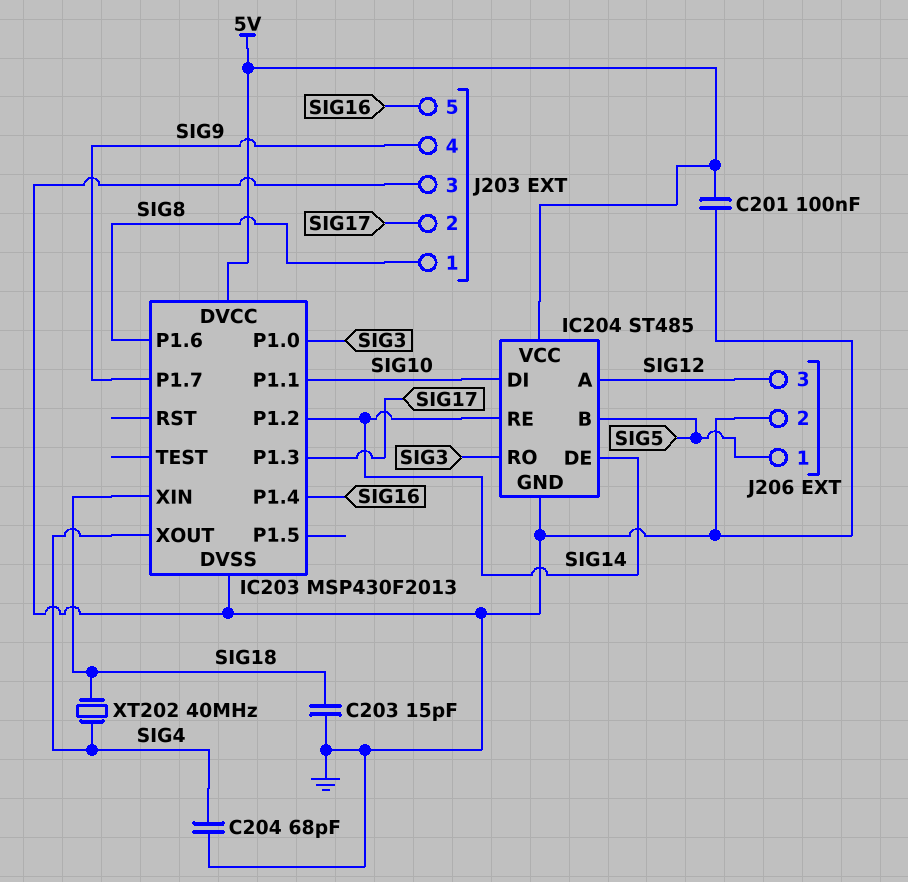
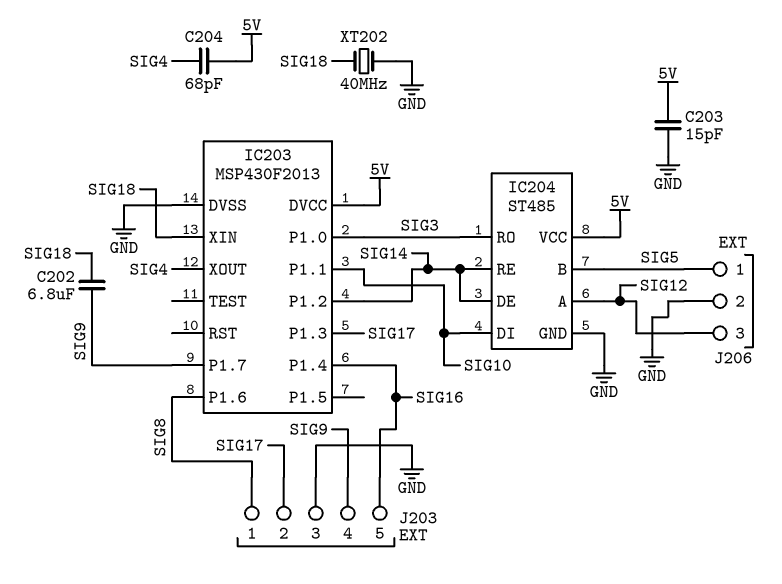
C201: 100nF (5V, GND) -> none
C202: none -> 6.8uF (SIG9, SIG18)
C203: 15pF (GND, SIG18) -> 15pF (5V, GND)
C204: 68pF (GND, SIG4) -> 68pF (5V, SIG4)
XT202: 40MHz (SIG4, SIG18) -> 40MHz (GND, SIG18)

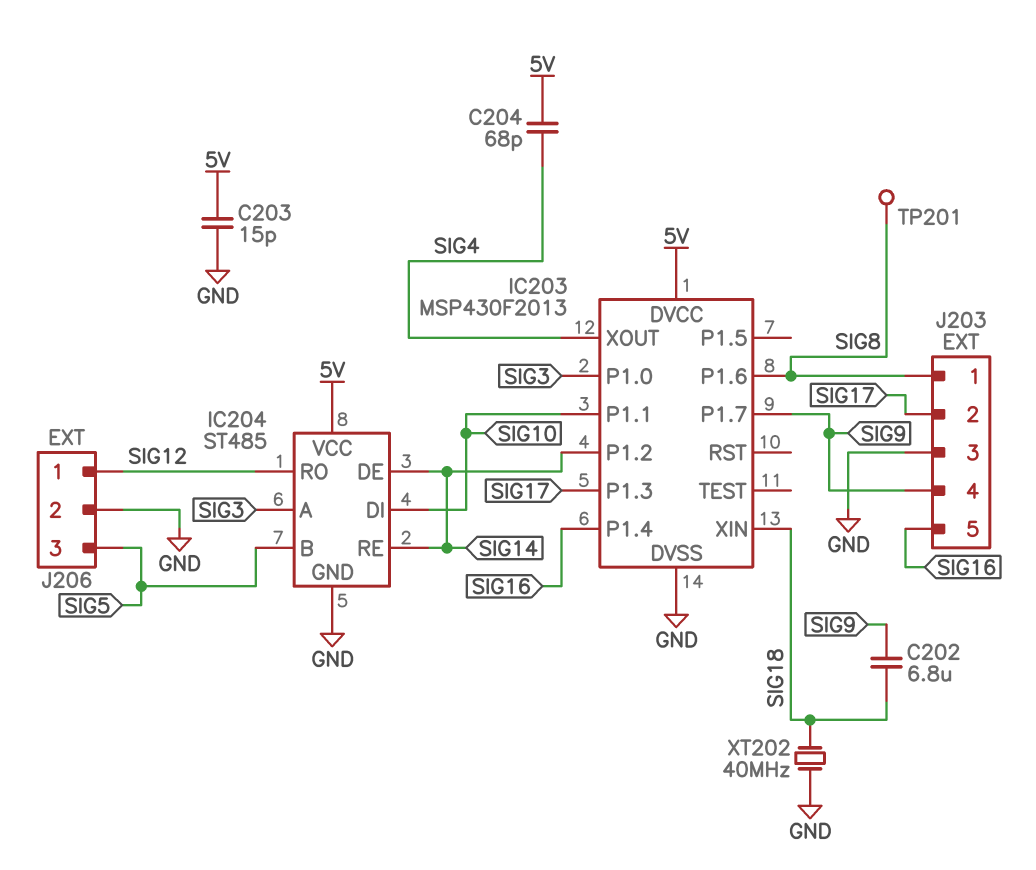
IC204 pin A: SIG12 -> SIG3
IC204 pin RO: SIG3 -> SIG12
J206 pin 1: SIG5 -> SIG12
J206 pin 3: SIG12 -> SIG5
TP201: none -> test point (SIG8)

